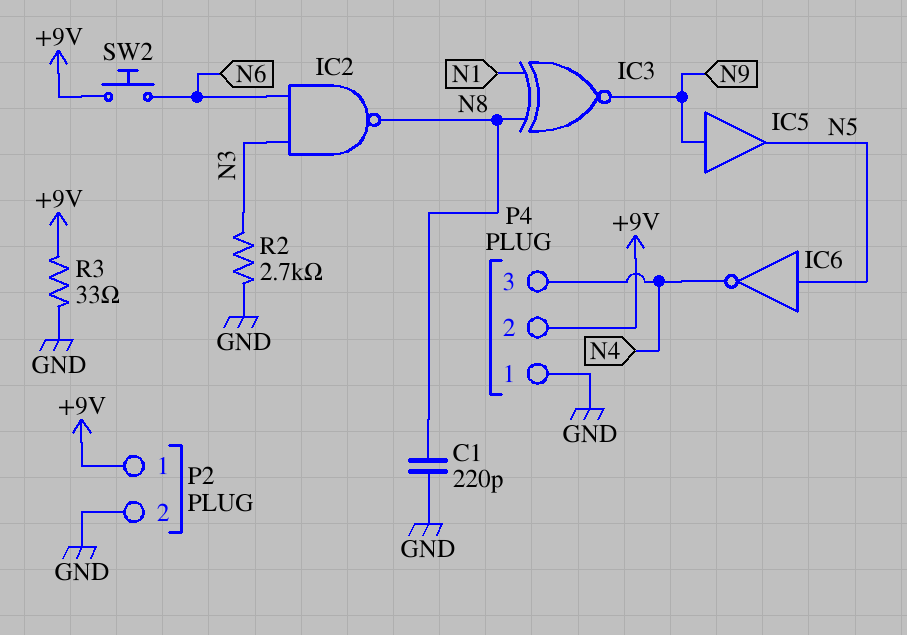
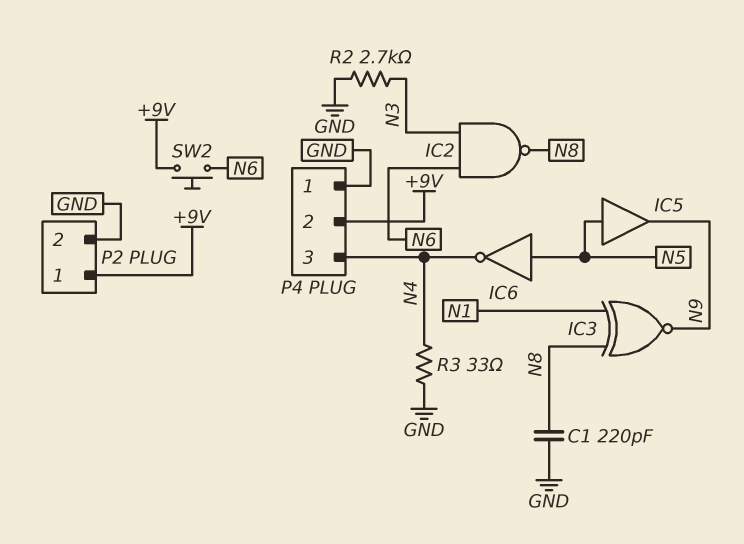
IC5: buffer (in N9, out N5) -> buffer (in N5, out N9)
R3: 33 (+9V, GND) -> 33 (GND, N4)

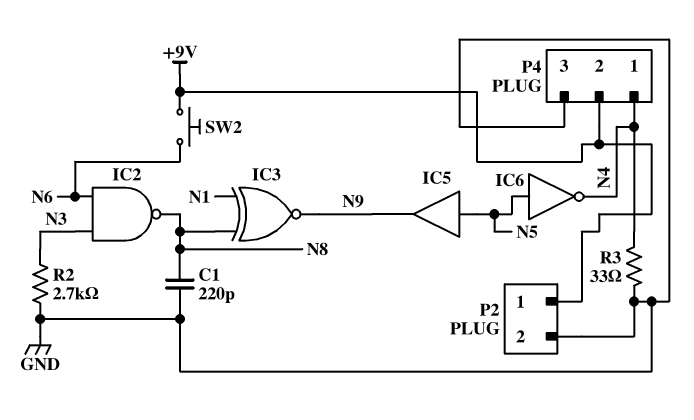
P4 pin 1: GND -> N4
P4 pin 3: N4 -> GND

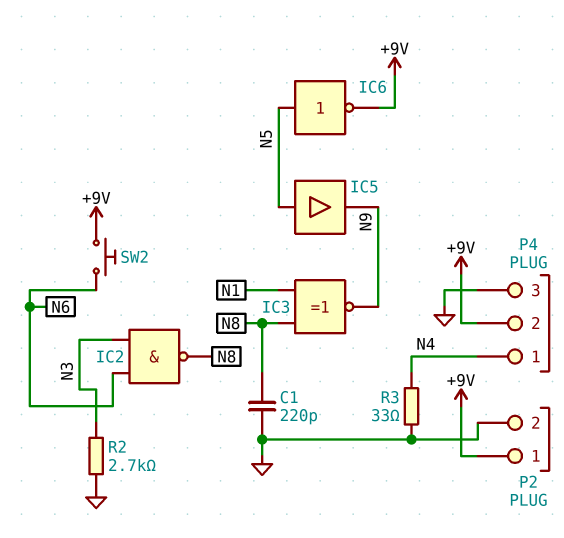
IC6: NOT (in N5, out N4) -> NOT (in N5, out +9V)

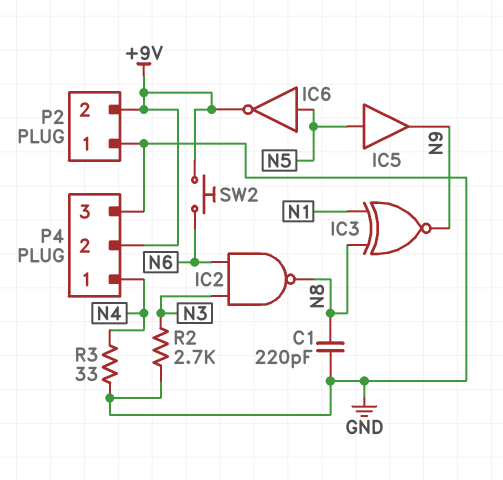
P2 pin 1: +9V -> GND
P2 pin 2: GND -> +9V

